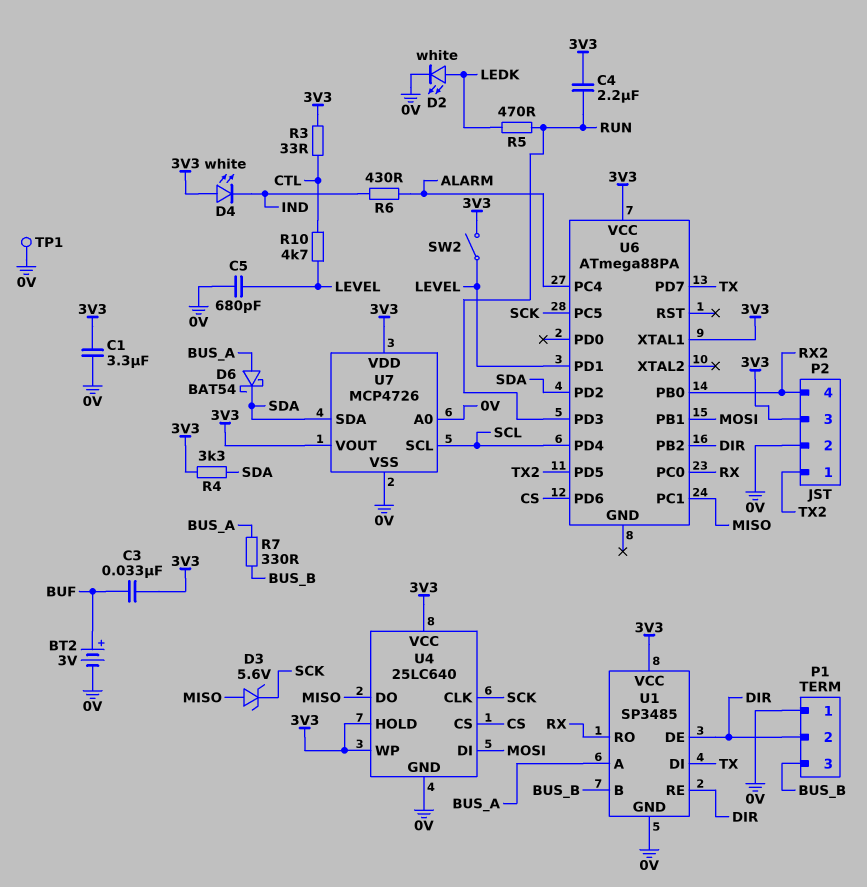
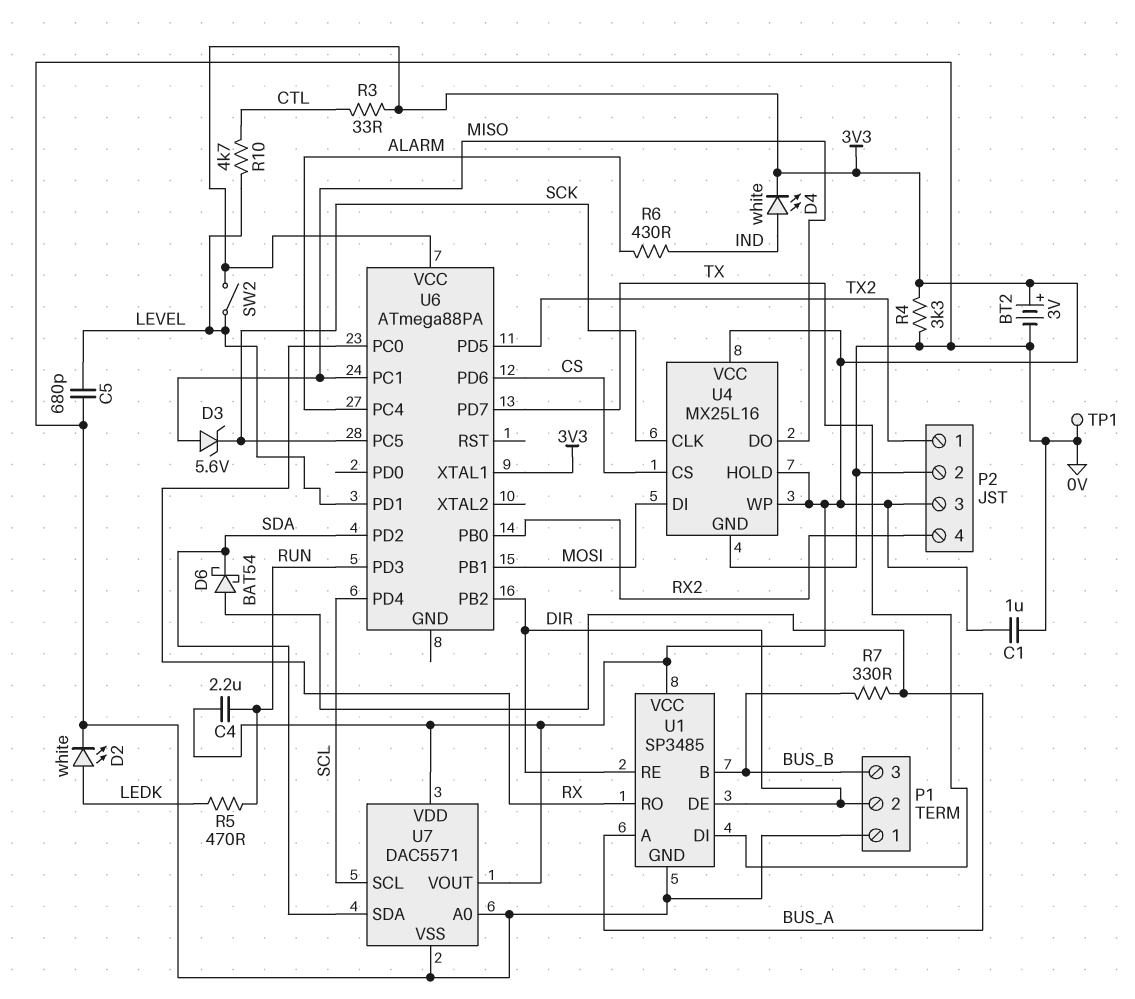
BT2: 3V (plus BUF, minus 0V) -> 3V (plus 3V3, minus 0V)
C1: 3.3uF (0V, 3V3) -> 1uF (0V, 3V3)
C3: 33nF (3V3, BUF) -> none
D4: LED white (A 3V3, K IND) -> LED white (A IND, K 3V3)
R4: 3.3k (3V3, SDA) -> 3.3k (0V, 3V3)
U4: 25LC640 -> MX25L16
U7: MCP4726 -> DAC5571

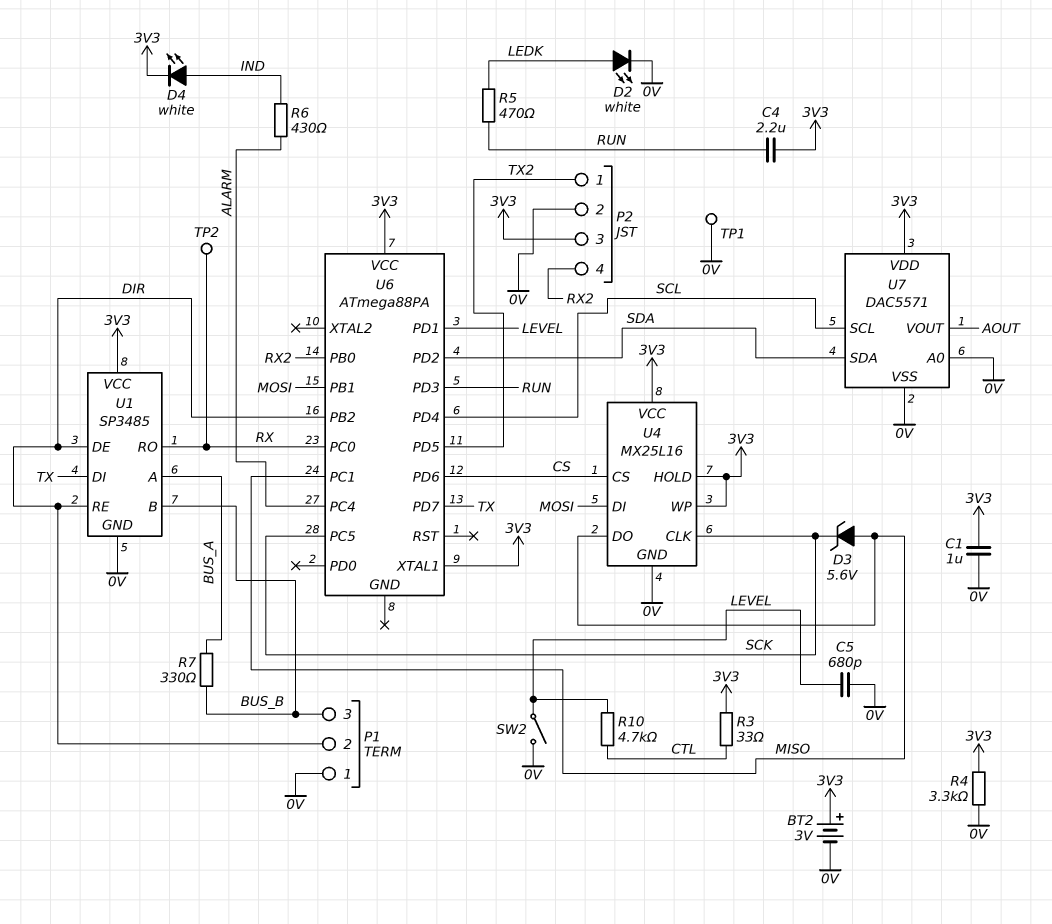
D6: schottky BAT54 (A BUS_A, K SDA) -> none
SW2: switch (3V3, LEVEL) -> switch (0V, LEVEL)
TP2: none -> test point (RX)
U7 pin VOUT: 3V3 -> AOUT

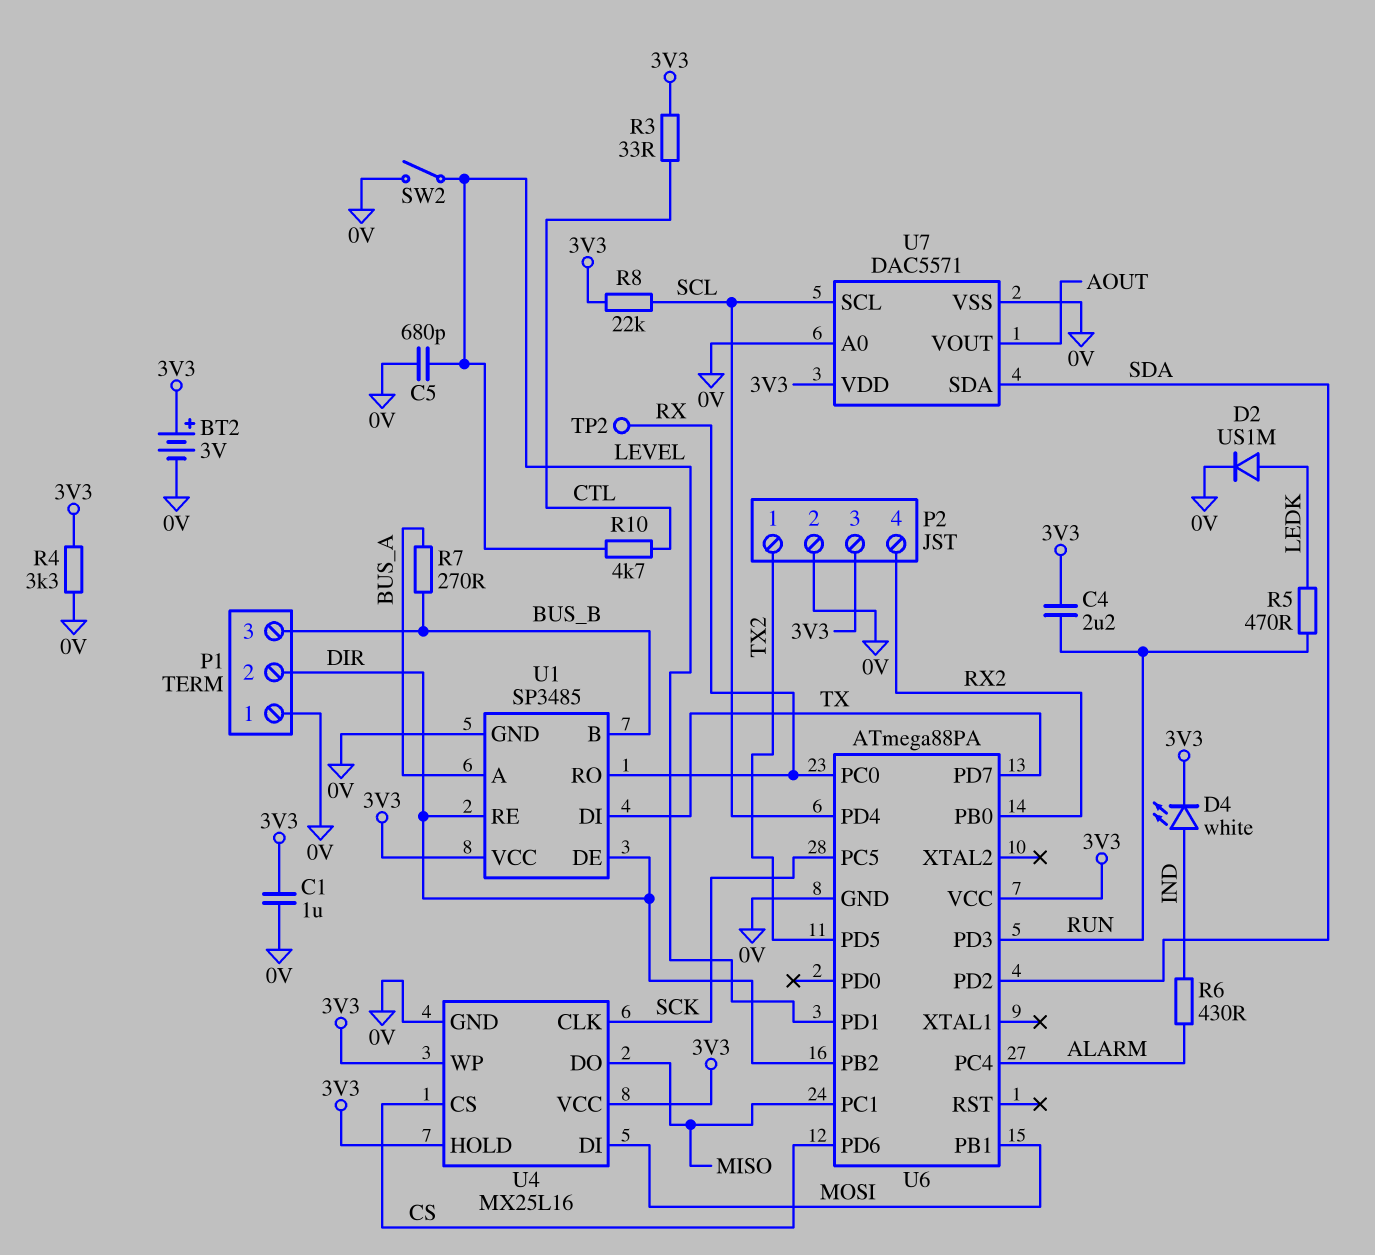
D2: LED white (A LEDK, K 0V) -> diode US1M (A LEDK, K 0V)
D3: zener 5.6V (A MISO, K SCK) -> none
R7: 330 (BUS_A, BUS_B) -> 270 (BUS_A, BUS_B)
R8: none -> 22k (3V3, SCL)
TP1: test point (0V) -> none
U6 pin GND: none -> 0V
U6 pin XTAL1: 3V3 -> none

